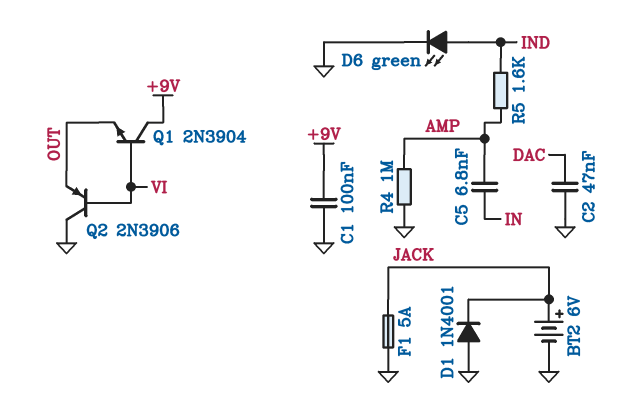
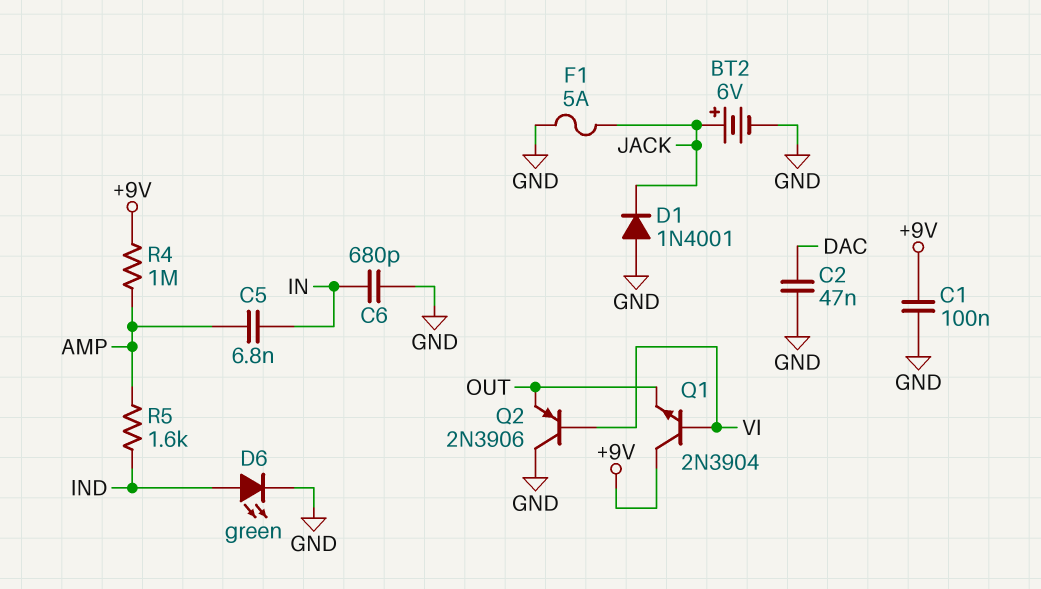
C6: none -> 680pF (GND, IN)
R4: 1M (AMP, GND) -> 1M (+9V, AMP)

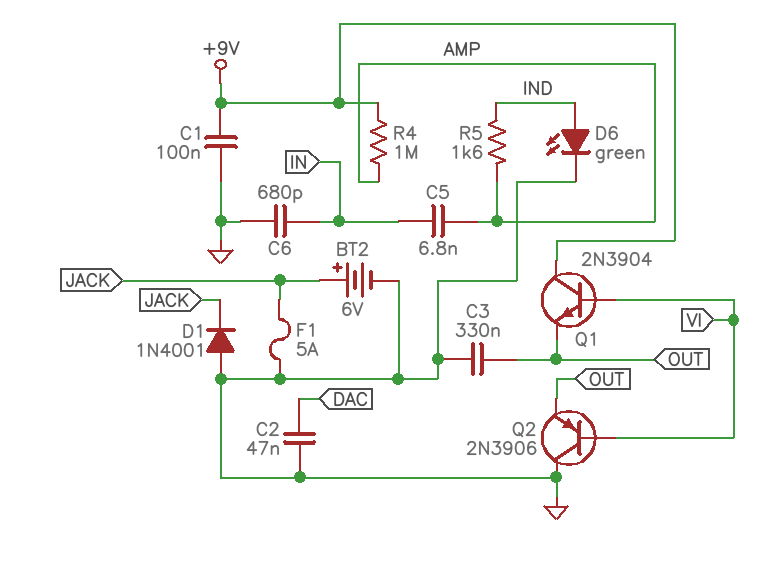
C3: none -> 330nF (GND, OUT)

